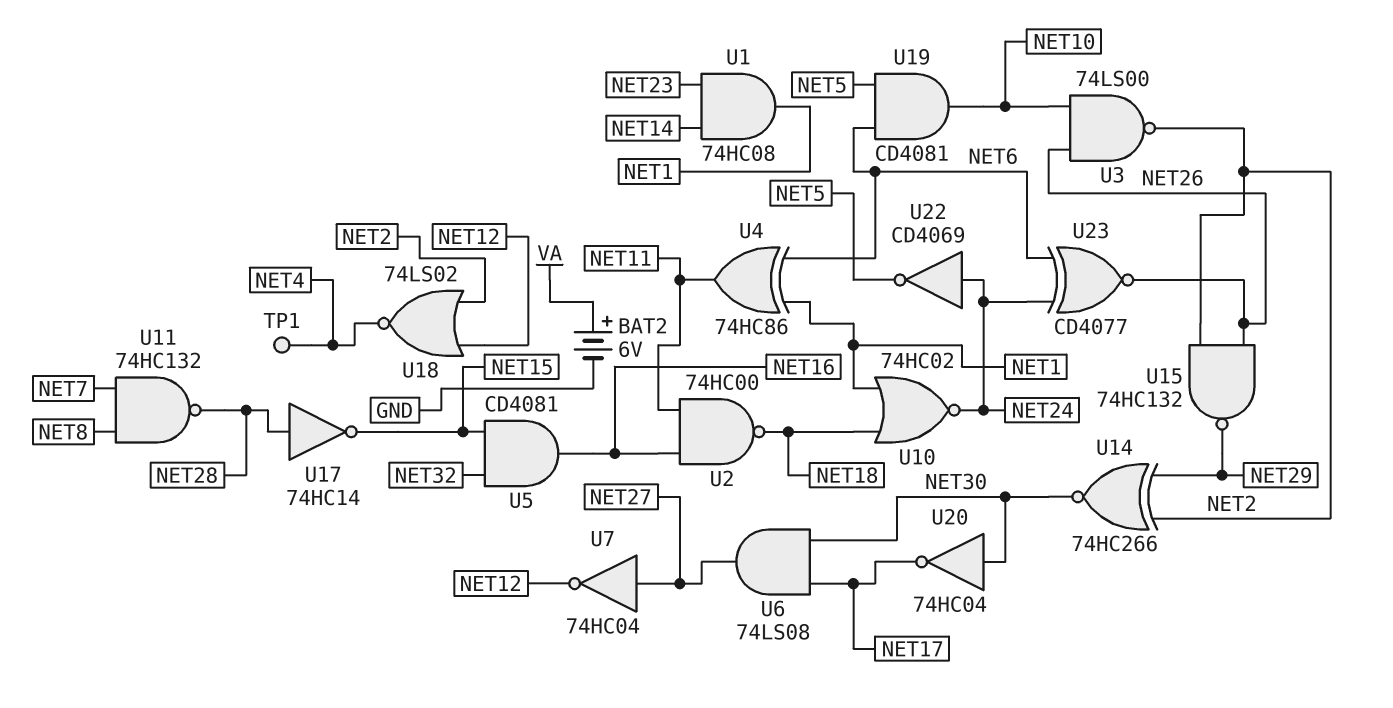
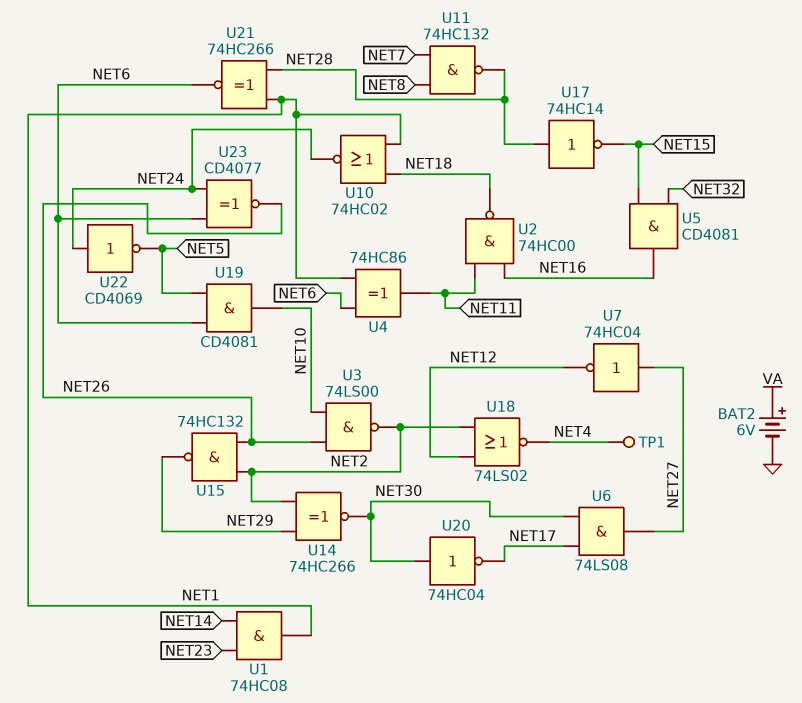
U21: none -> XNOR 74HC266 (in NET1, in NET28, out NET6)

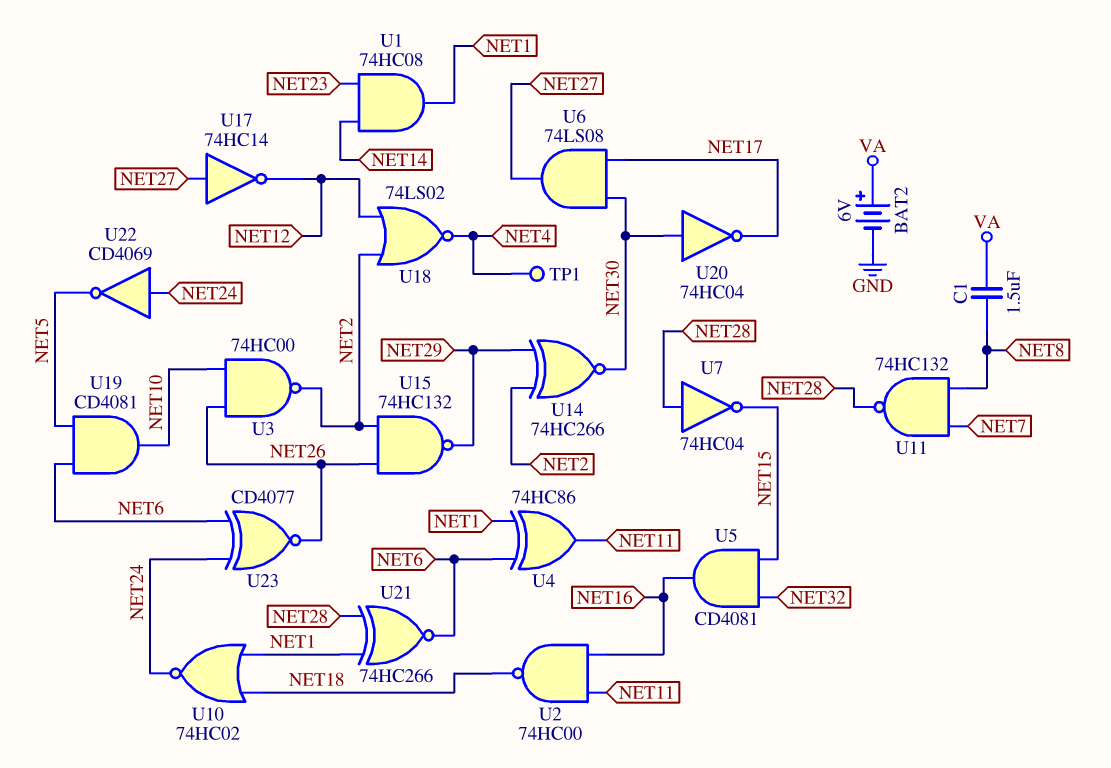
C1: none -> 1.5uF (NET8, VA)
U3: NAND 74LS00 (in NET10, in NET26, out NET2) -> NAND 74HC00 (in NET10, in NET26, out NET2)
U7: NOT 74HC04 (in NET27, out NET12) -> NOT 74HC04 (in NET28, out NET15)
U17: NOT 74HC14 (in NET28, out NET15) -> NOT 74HC14 (in NET27, out NET12)

